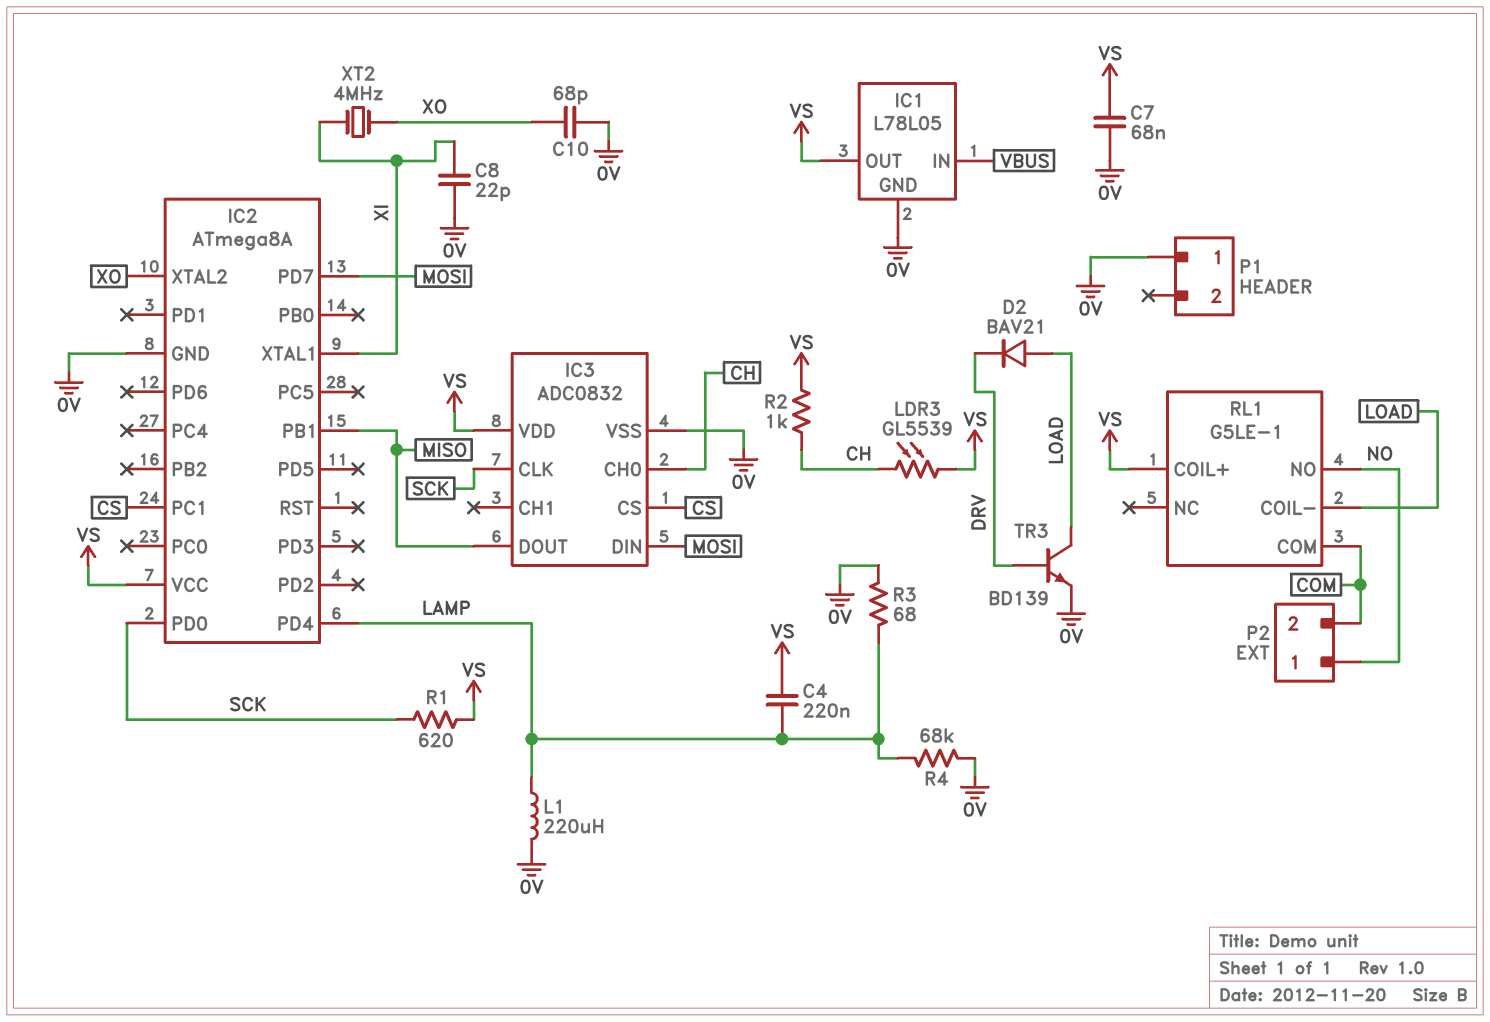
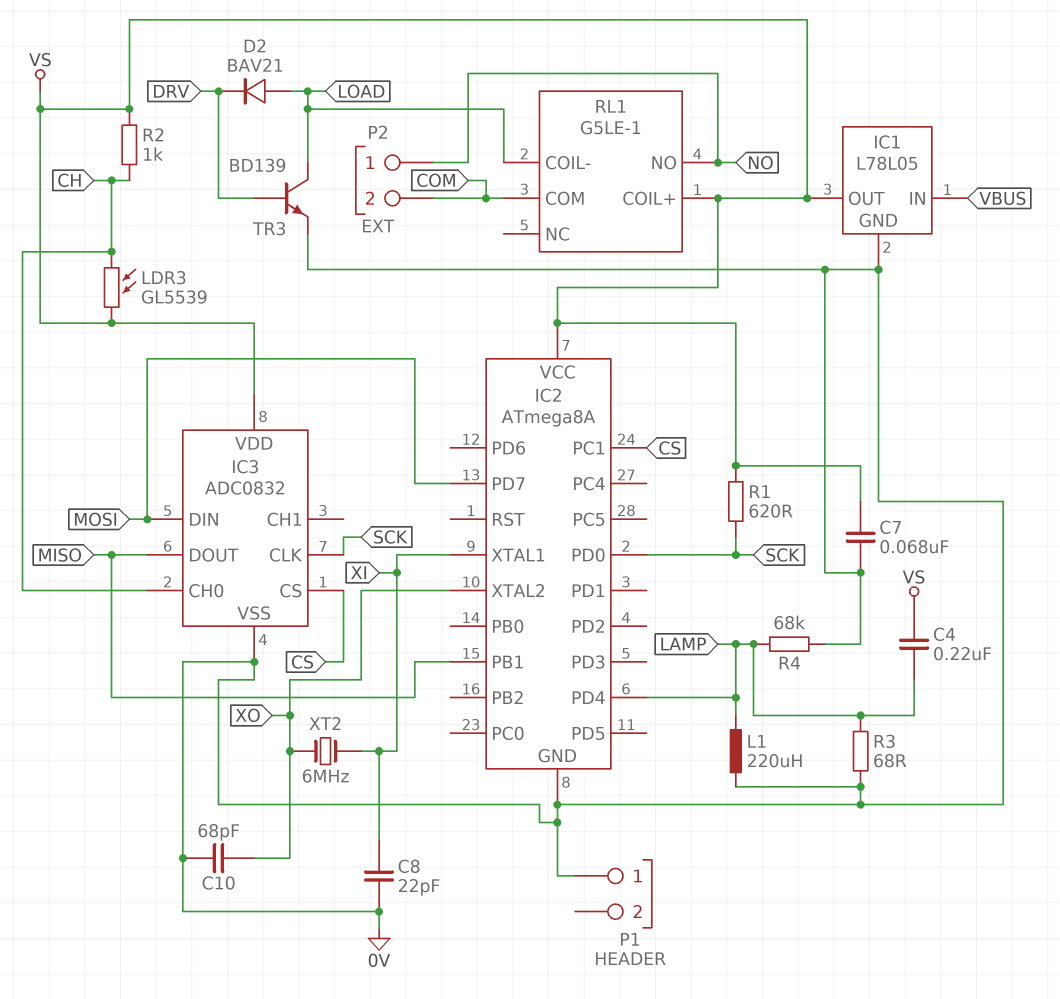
XT2: 4MHz (XI, XO) -> 6MHz (XI, XO)

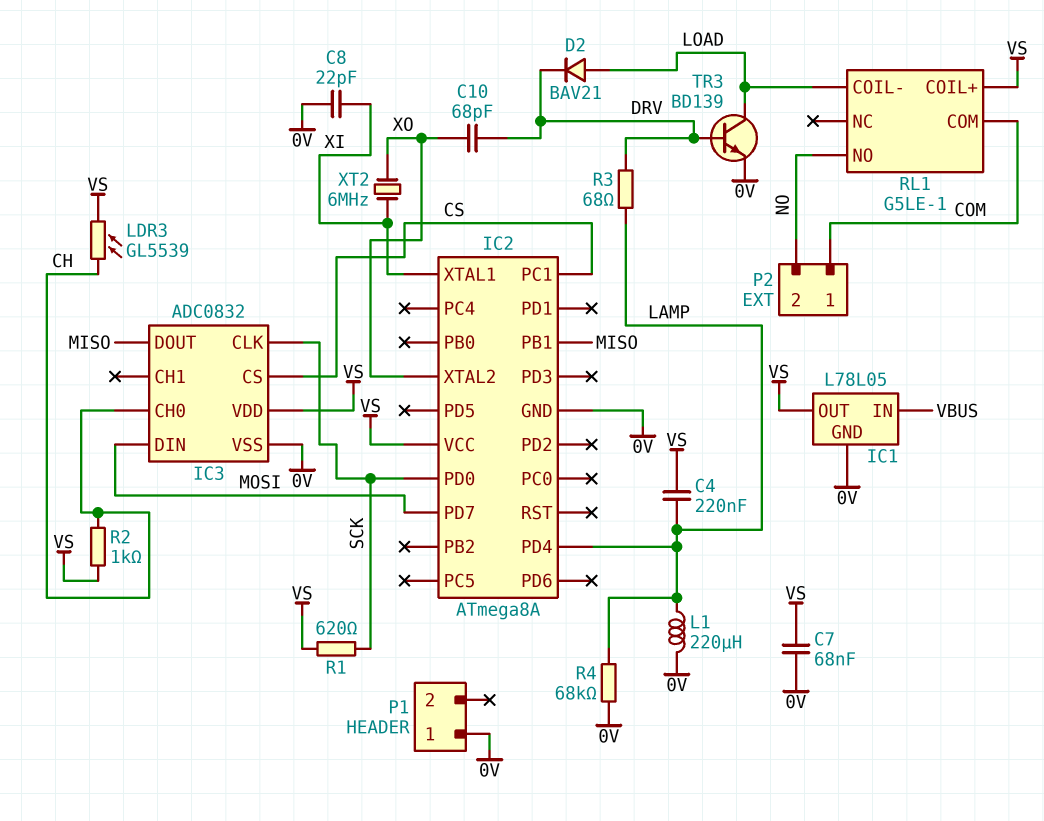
C10: 68pF (0V, XO) -> 68pF (DRV, XO)
P2 pin 1: NO -> COM
P2 pin 2: COM -> NO
R3: 68 (0V, LAMP) -> 68 (DRV, LAMP)

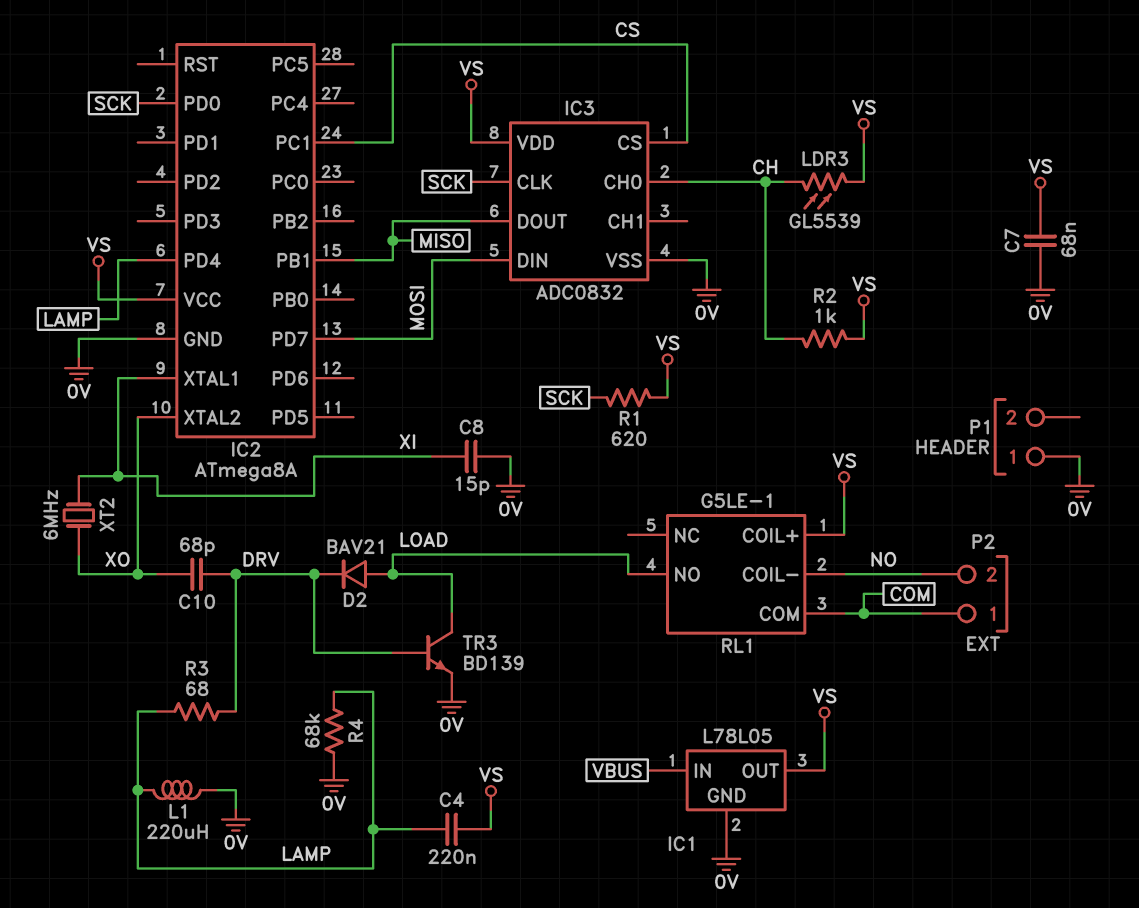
C8: 22pF (0V, XI) -> 15pF (0V, XI)
RL1 pin COIL-: LOAD -> NO
RL1 pin NO: NO -> LOAD

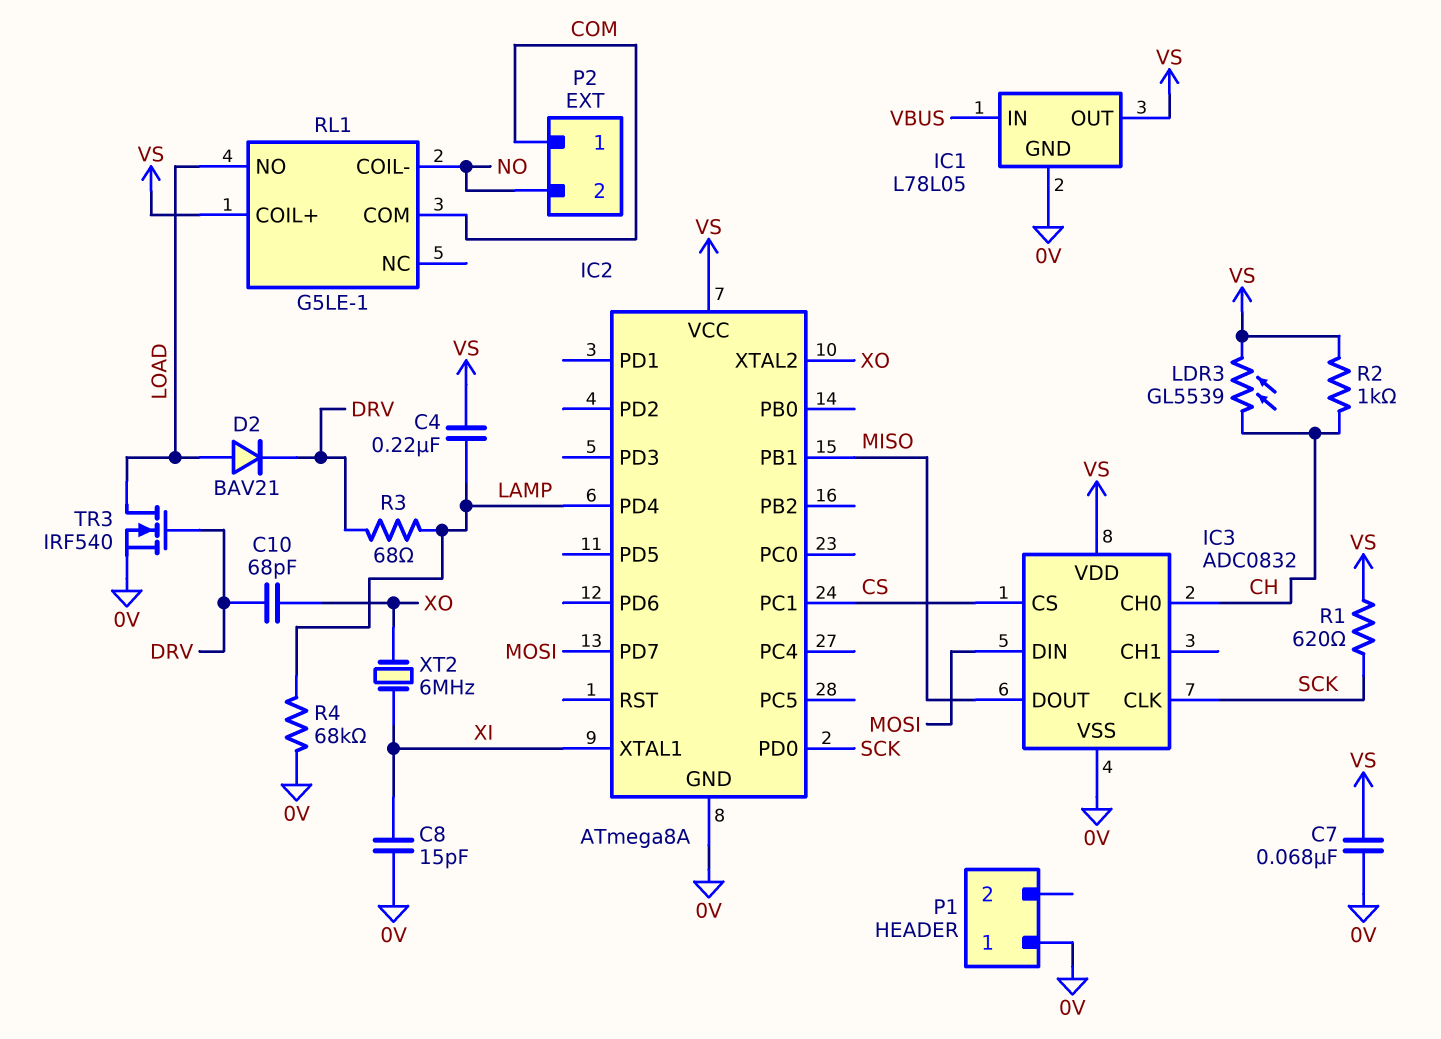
L1: 220uH (0V, LAMP) -> none
TR3: NPN BD139 (B DRV, C LOAD, E 0V) -> NMOS IRF540 (G DRV, D LOAD, S 0V)

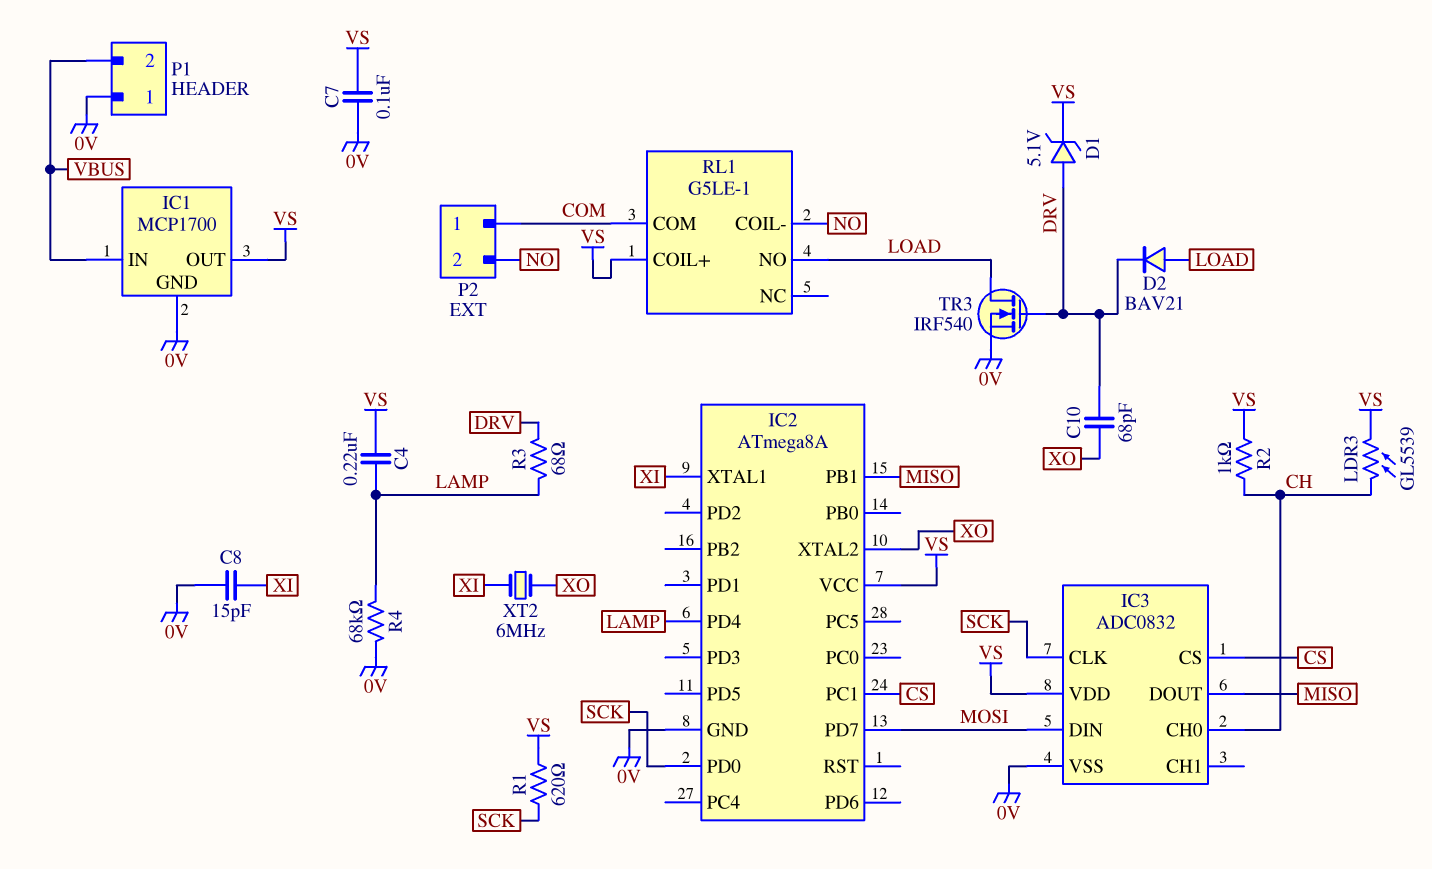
C7: 68nF (0V, VS) -> 100nF (0V, VS)
D1: none -> zener 5.1V (A DRV, K VS)
IC1: L78L05 -> MCP1700
P1 pin 2: none -> VBUS

